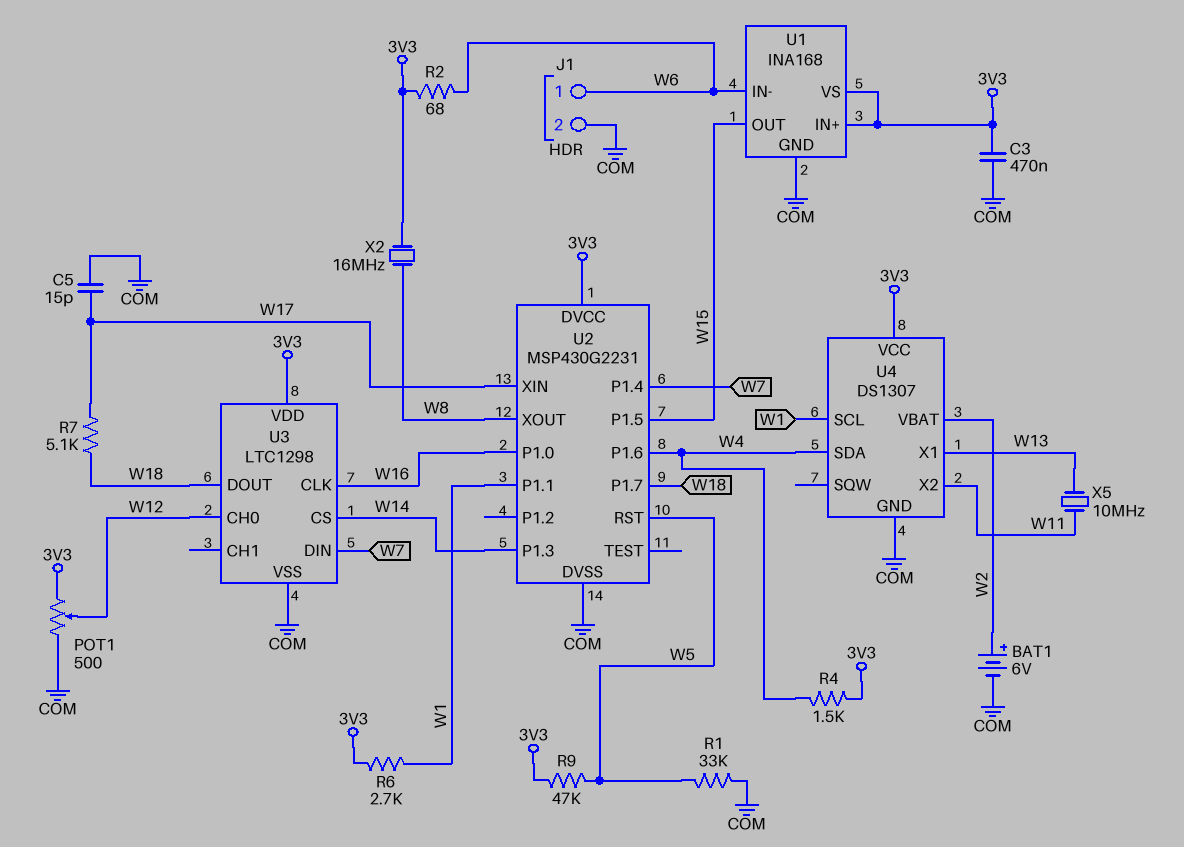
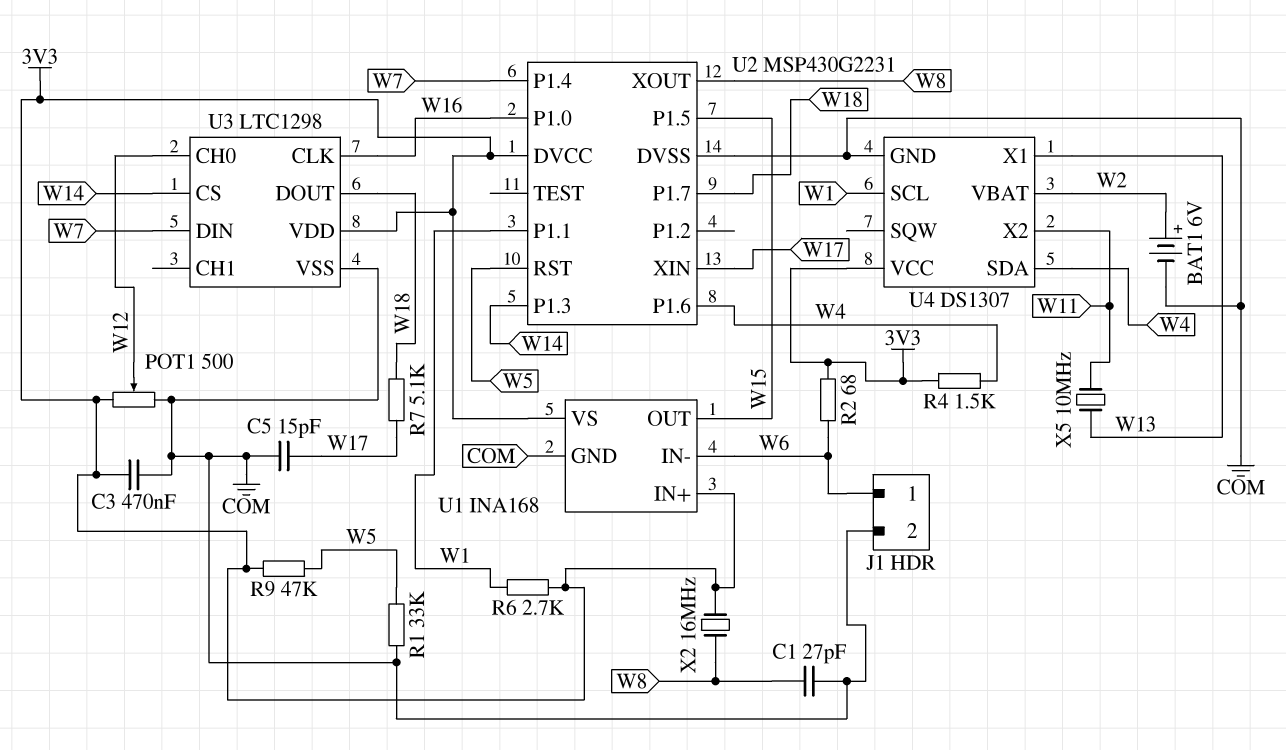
C1: none -> 27pF (COM, W8)

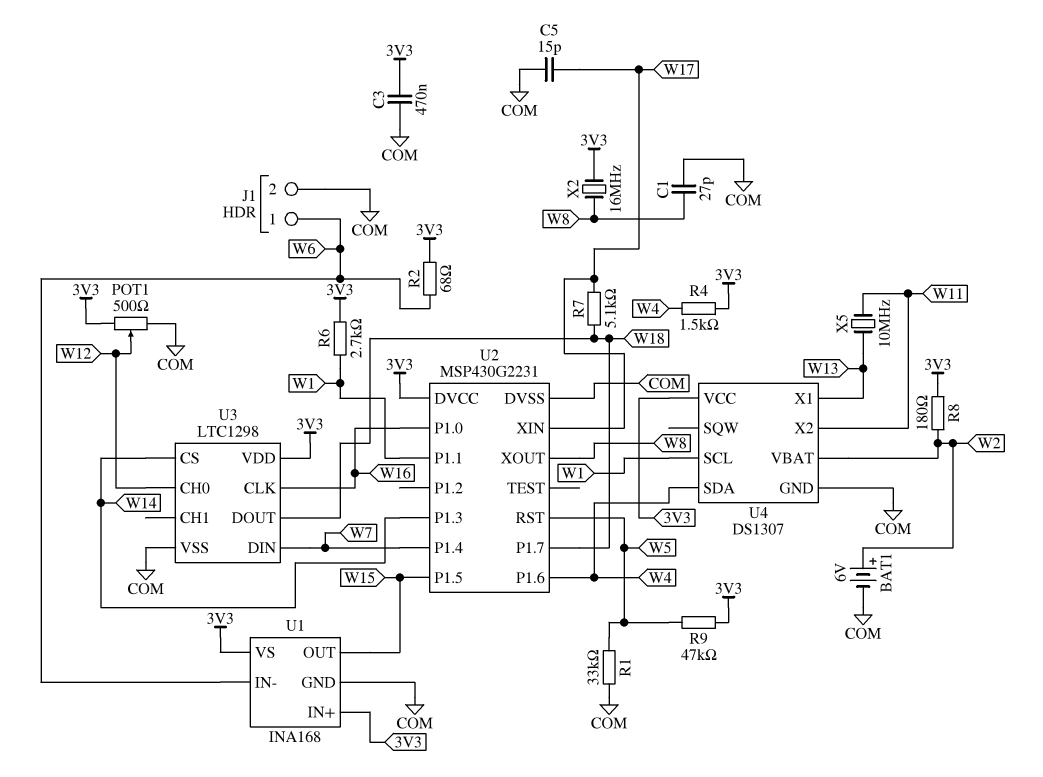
R8: none -> 180 (3V3, W2)

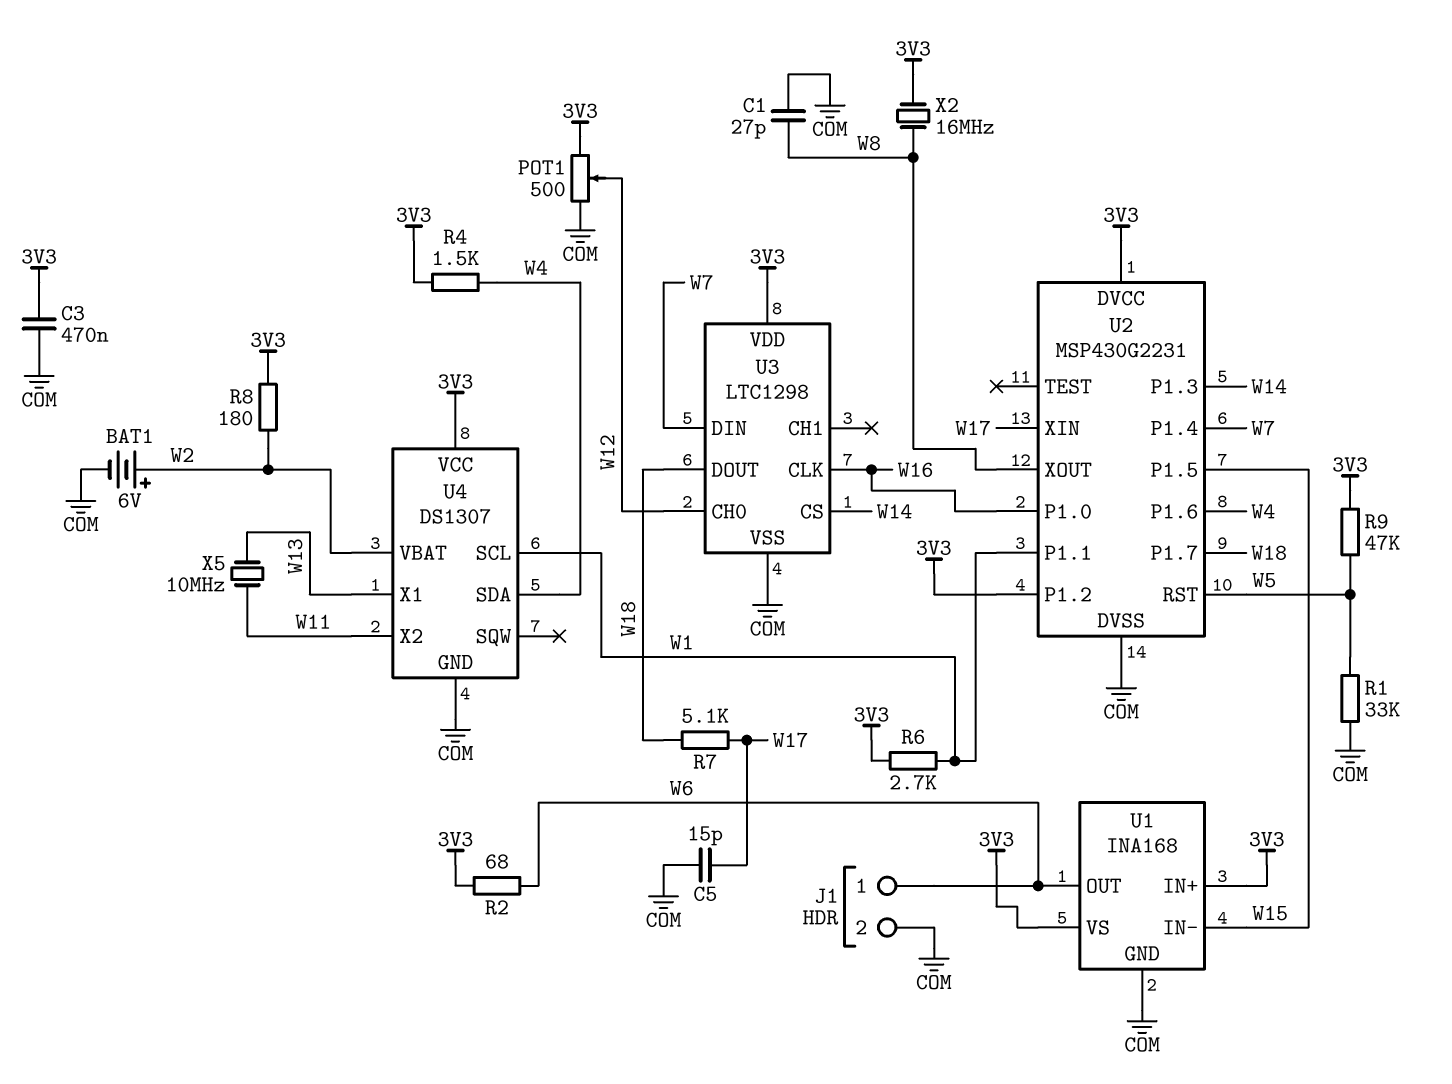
U1 pin IN-: W6 -> W15
U1 pin OUT: W15 -> W6
U2 pin P1.2: none -> 3V3

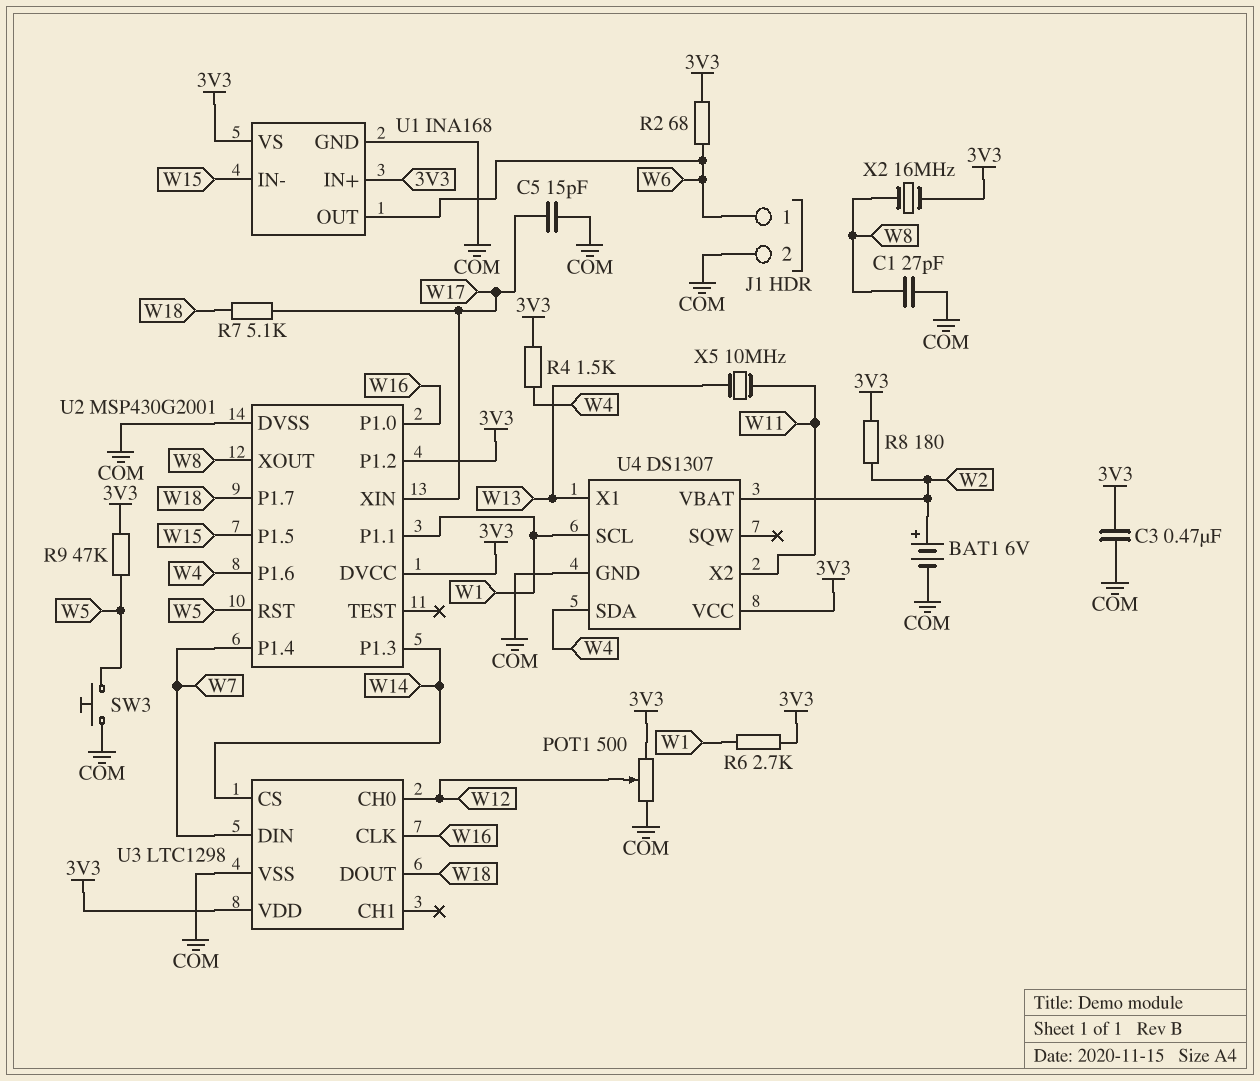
R1: 33k (COM, W5) -> none
SW3: none -> button (COM, W5)
U2: MSP430G2231 -> MSP430G2001

